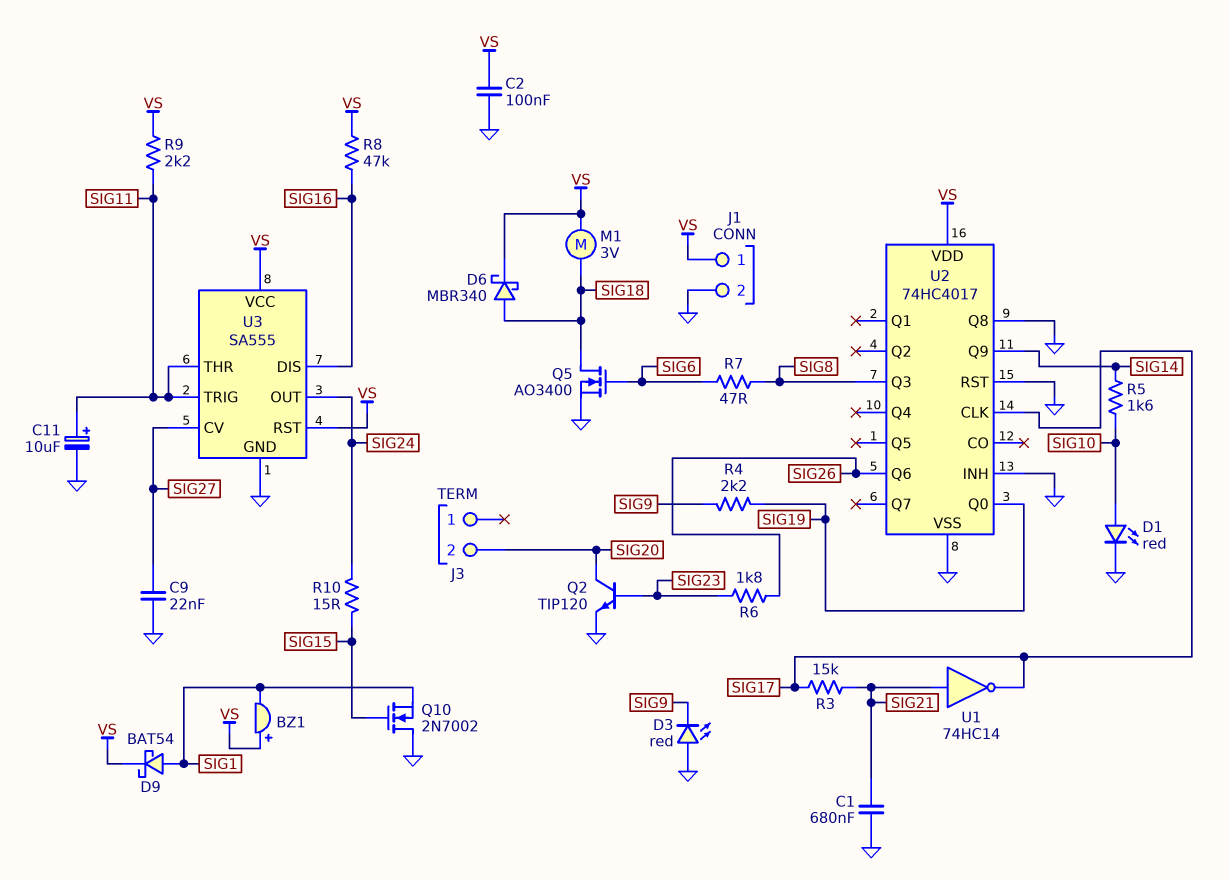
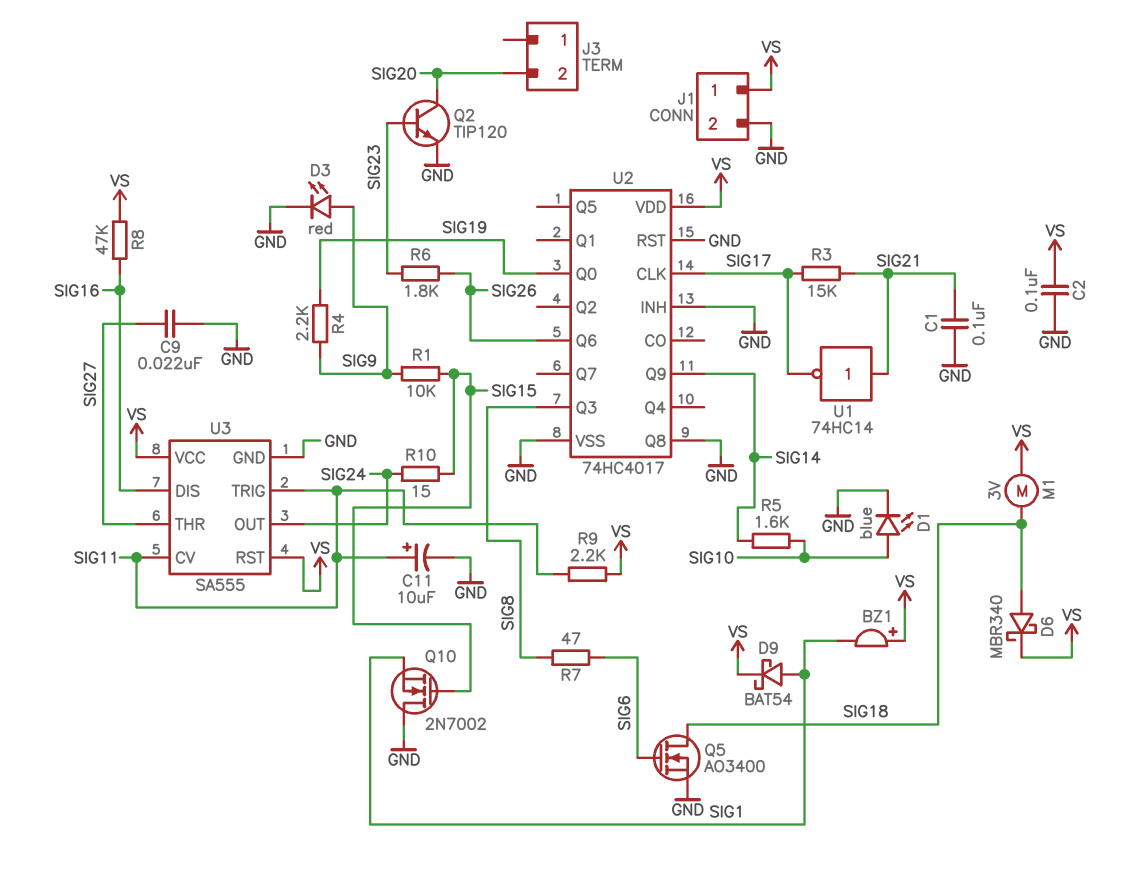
C1: 680nF (GND, SIG21) -> 100nF (GND, SIG21)
D1: LED red (A SIG10, K GND) -> LED blue (A SIG10, K GND)
D3: LED red (A GND, K SIG9) -> LED red (A SIG9, K GND)
R1: none -> 10k (SIG9, SIG15)
U3 pin CV: SIG27 -> SIG11
U3 pin THR: SIG11 -> SIG27

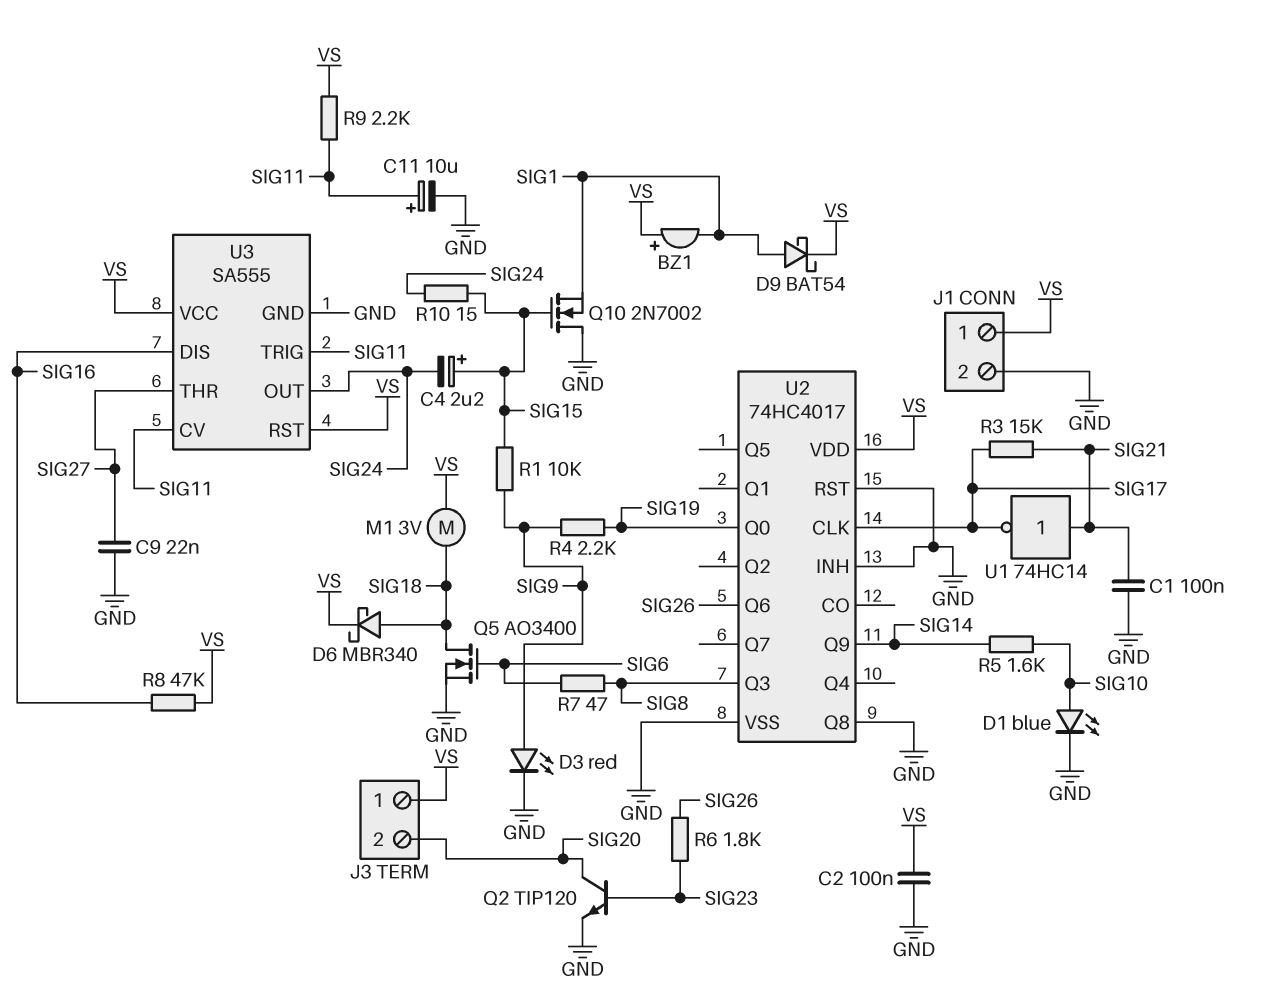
C4: none -> 2.2uF (plus SIG15, minus SIG24)
J3 pin 1: none -> VS

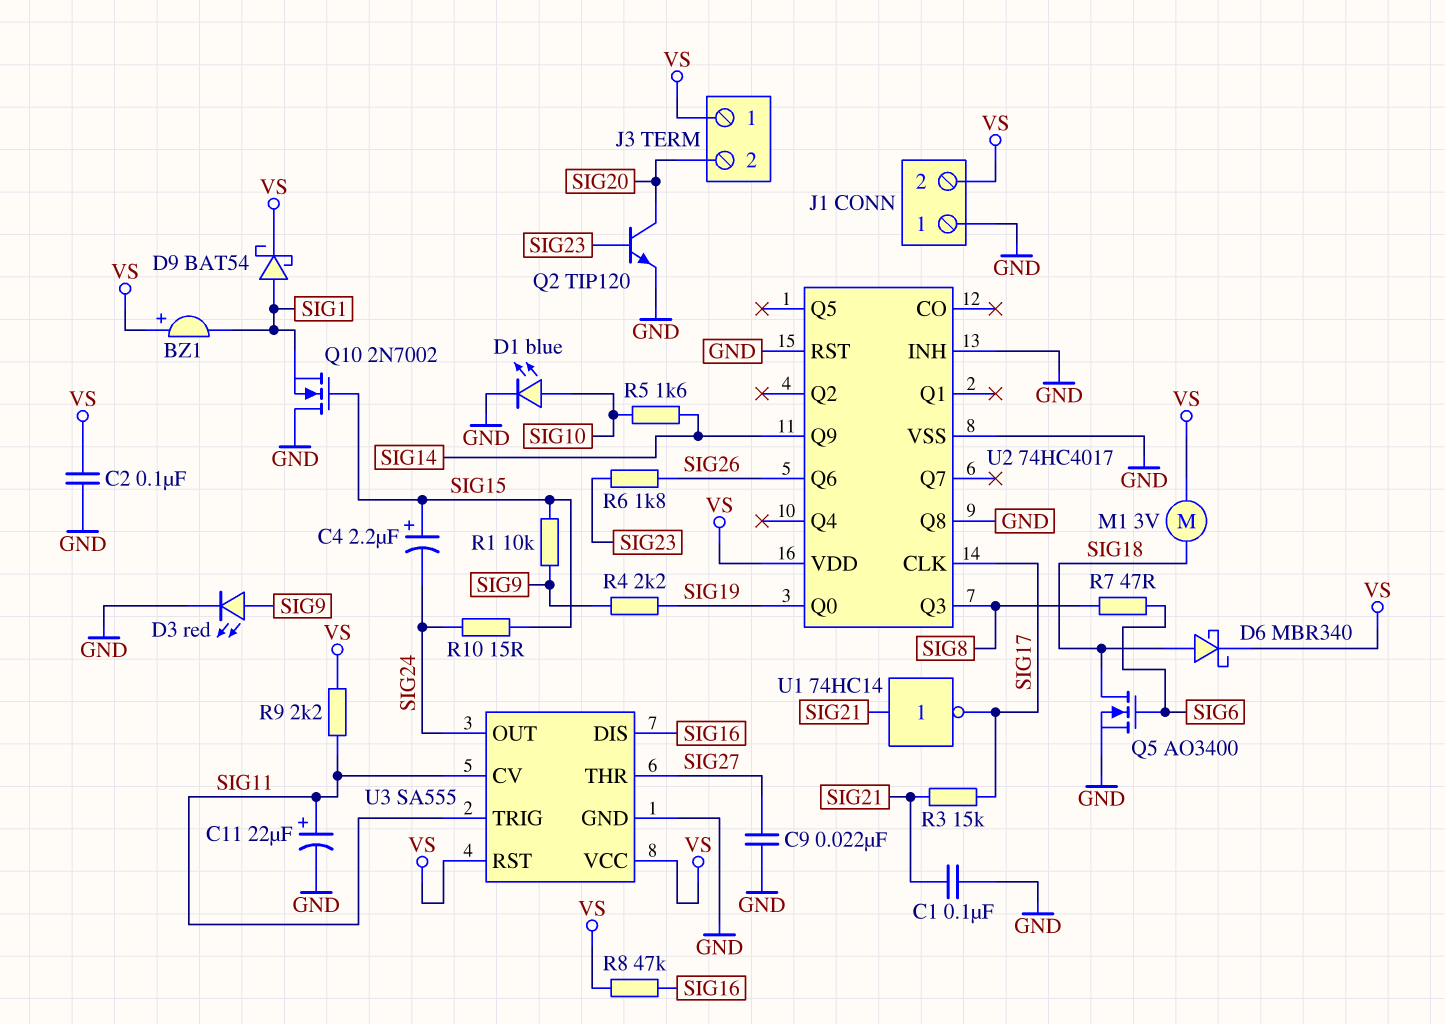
C11: 10uF (plus SIG11, minus GND) -> 22uF (plus SIG11, minus GND)
J1 pin 1: VS -> GND
J1 pin 2: GND -> VS

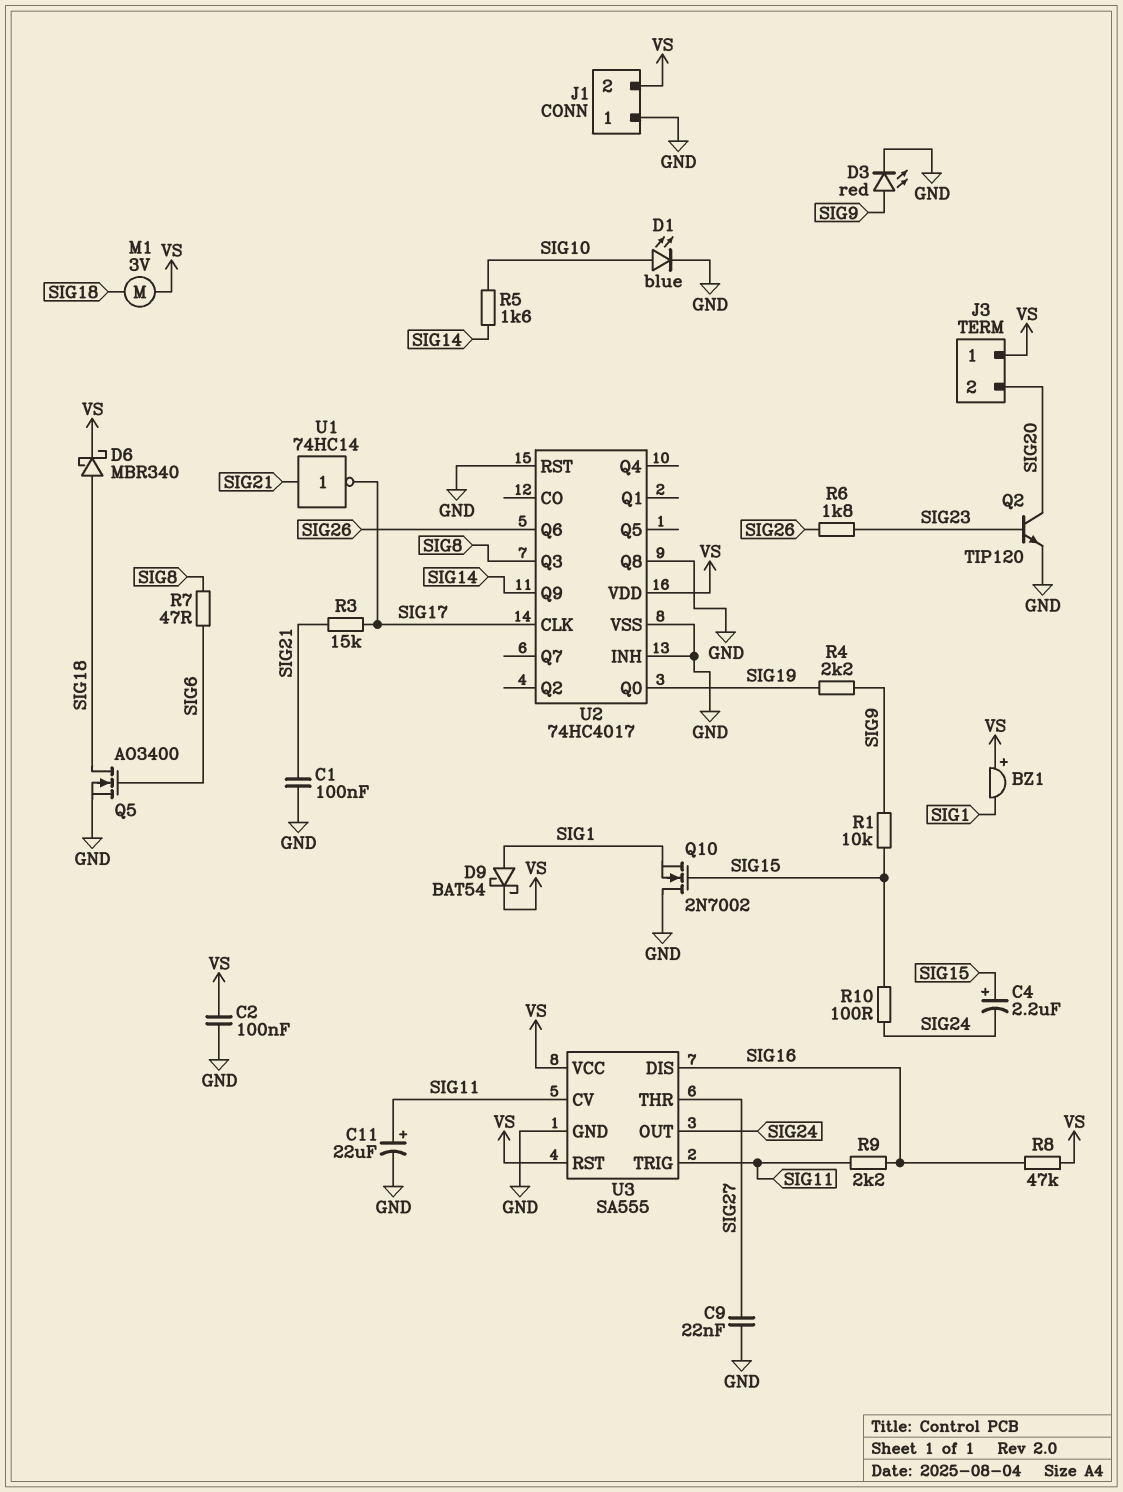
R9: 2.2k (SIG11, VS) -> 2.2k (SIG11, SIG16)
R10: 15 (SIG15, SIG24) -> 100 (SIG15, SIG24)

